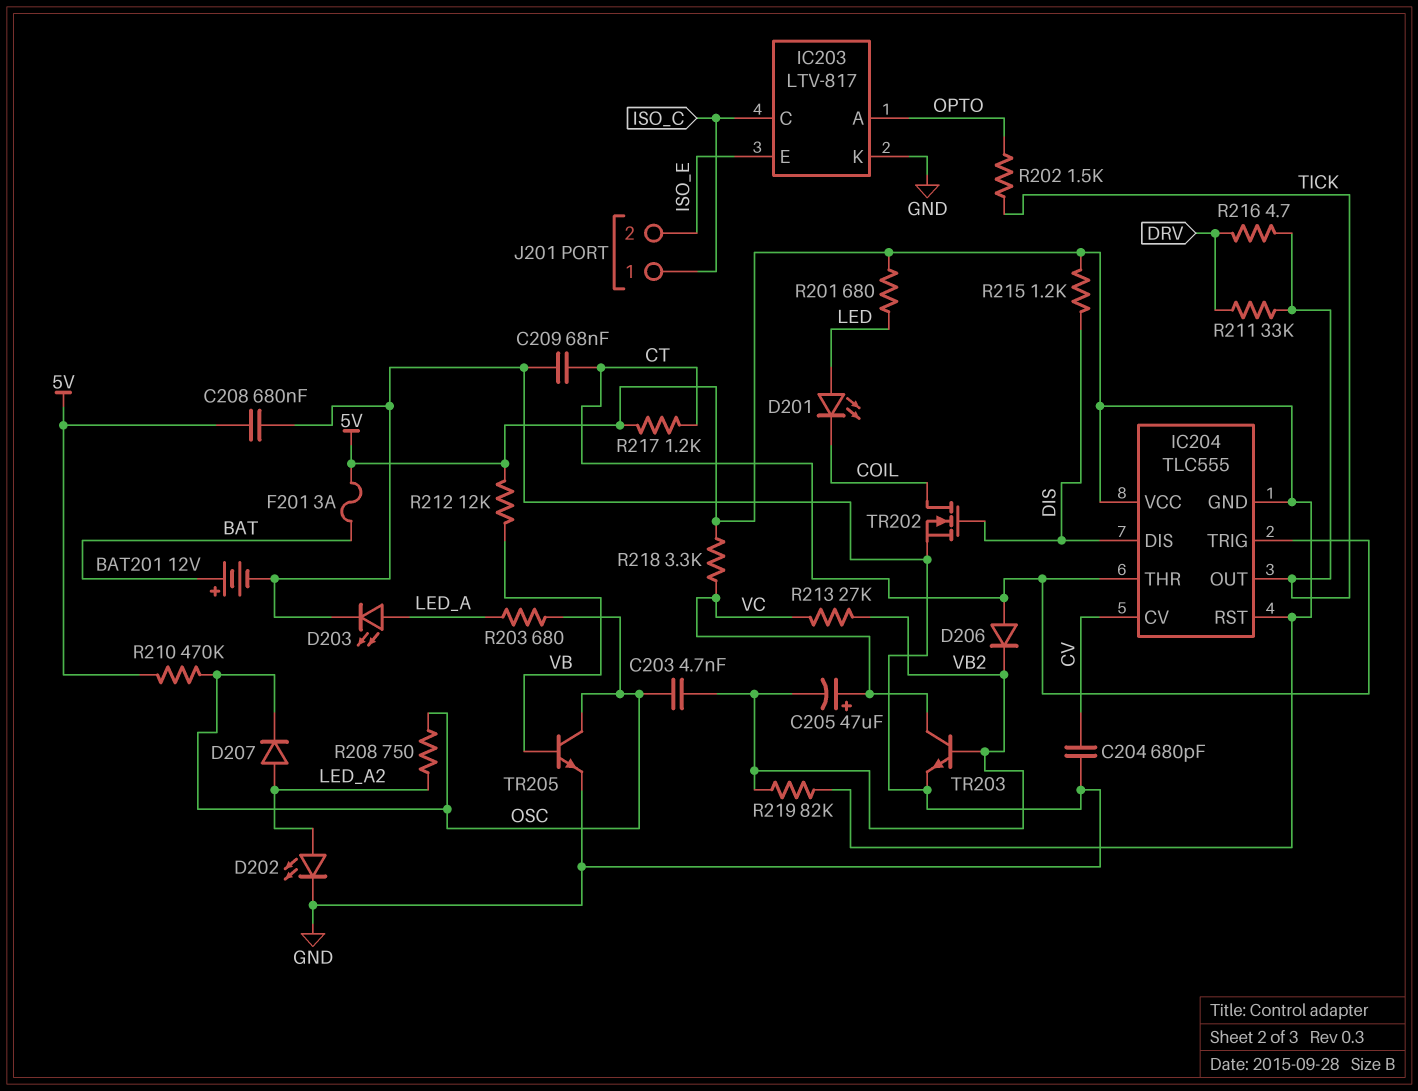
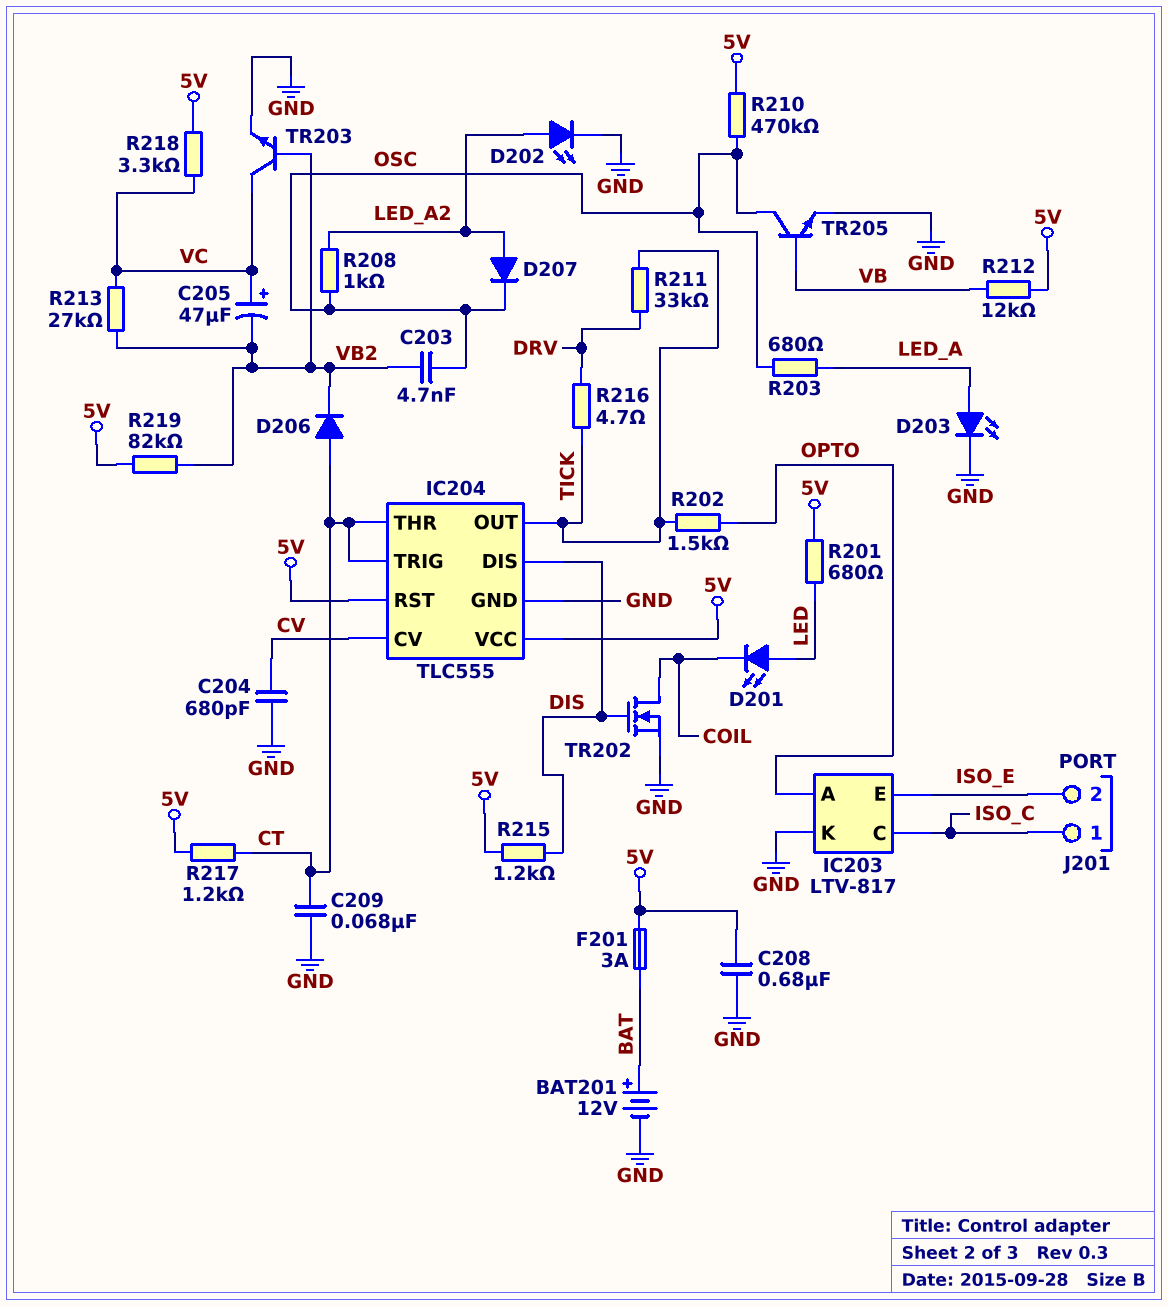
IC204 pin GND: 5V -> GND
R208: 750 (LED_A2, OSC) -> 1k (LED_A2, OSC)

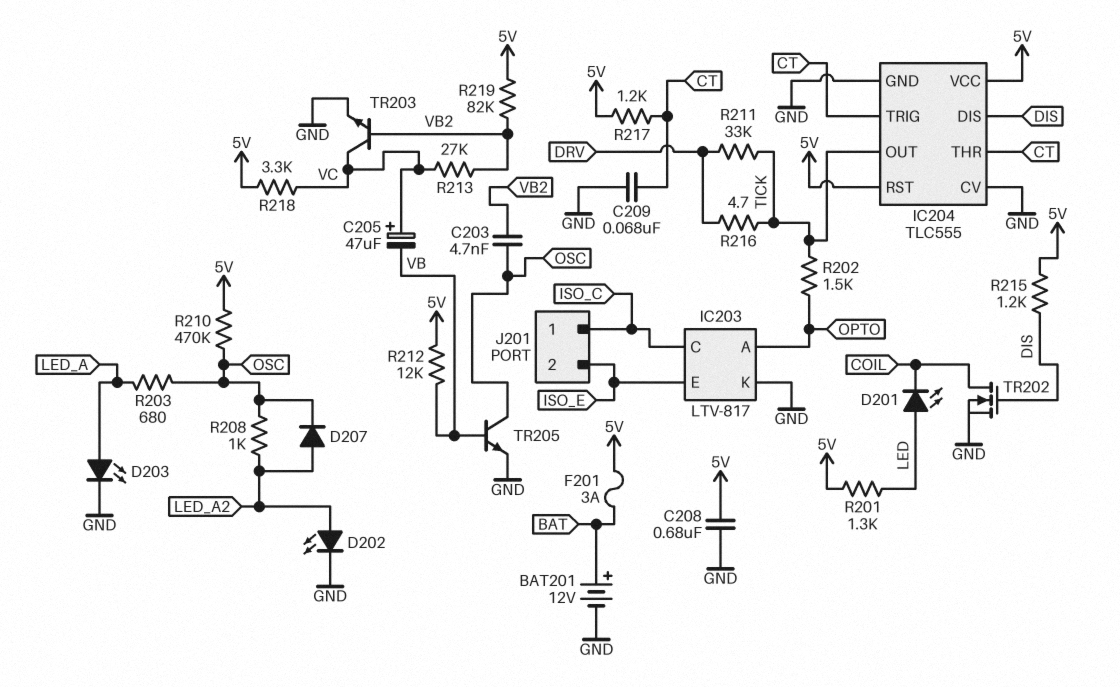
C204: 680pF (CV, GND) -> none
C205: 47uF (plus VC, minus VB2) -> 47uF (plus VC, minus VB)
D206: diode (A CT, K VB2) -> none
IC204 pin CV: CV -> GND
R201: 680 (5V, LED) -> 1.3k (5V, LED)

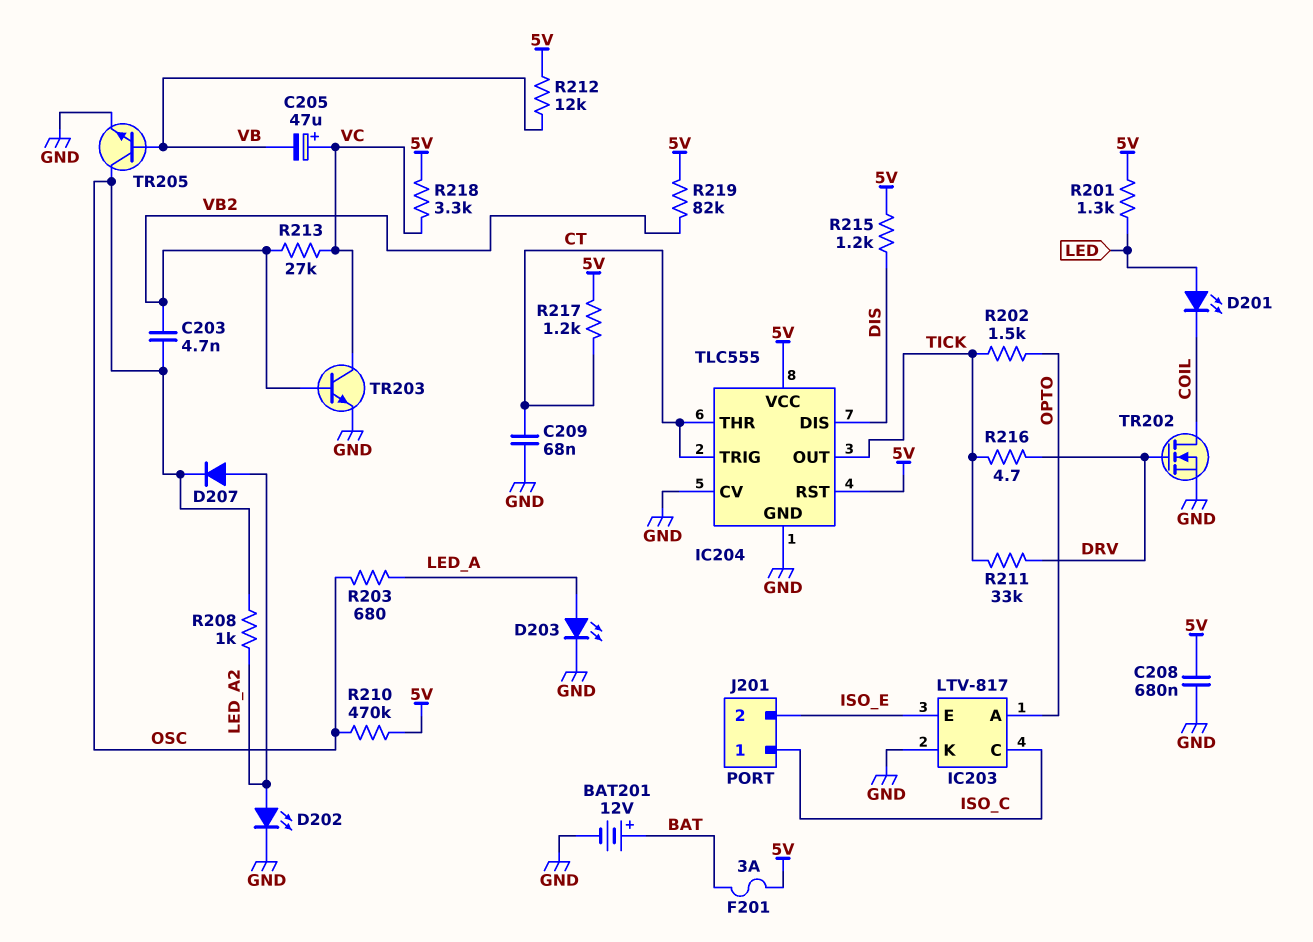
TR202: NMOS (G DIS, D COIL, S GND) -> NMOS (G DRV, D COIL, S GND)

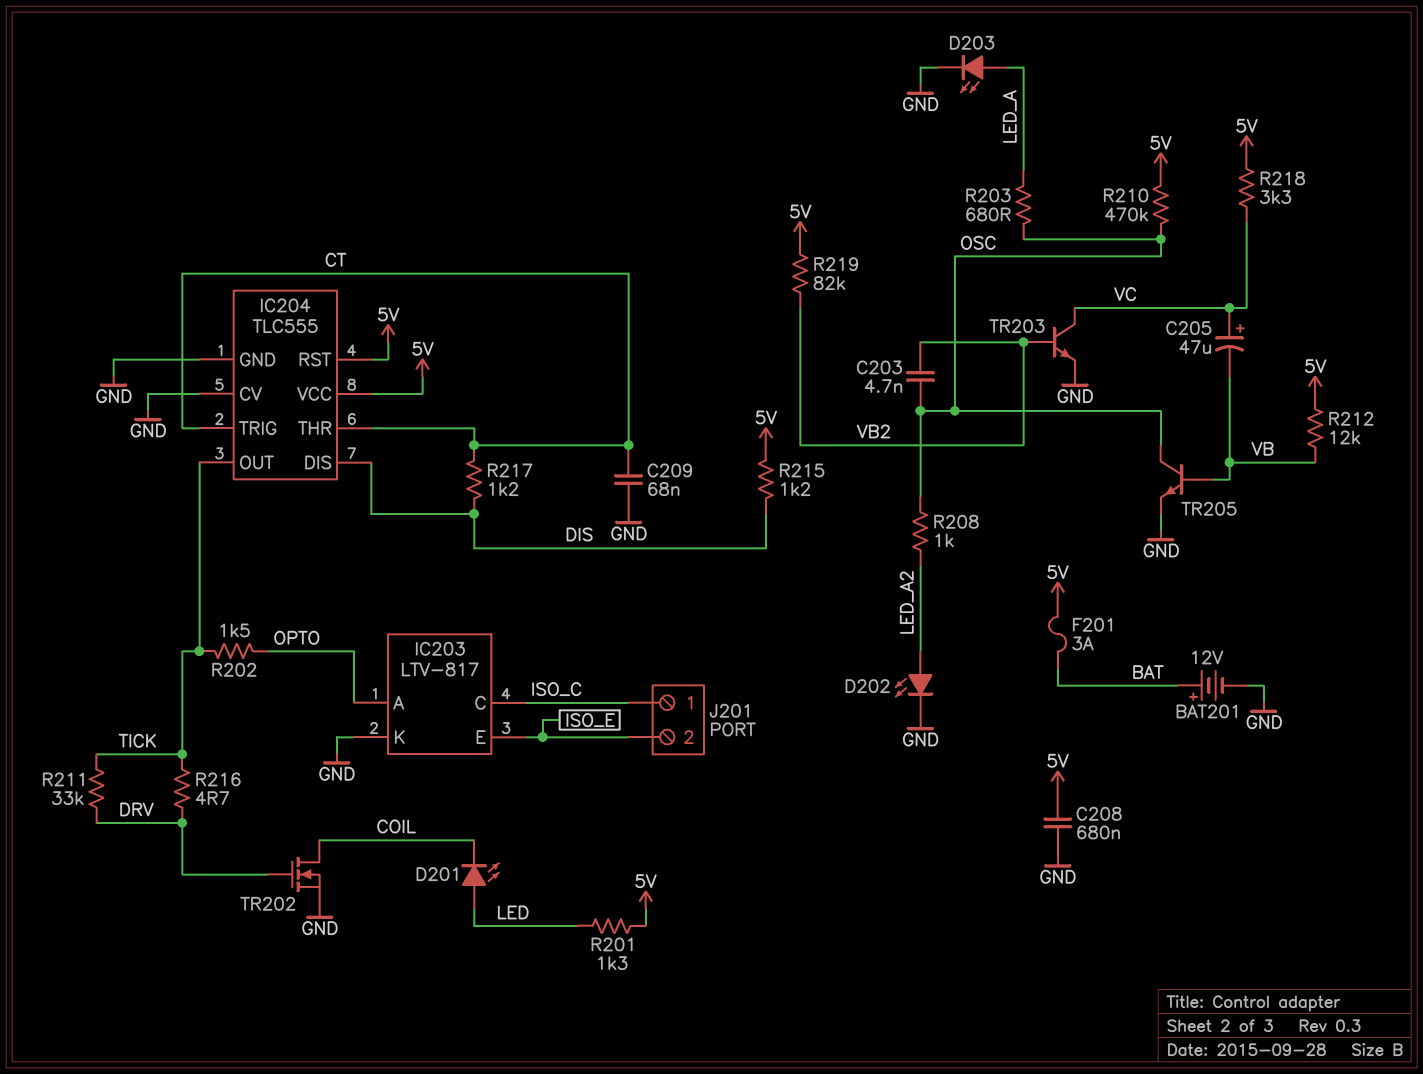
D207: diode (A LED_A2, K OSC) -> none
R213: 27k (VB2, VC) -> none
R217: 1.2k (5V, CT) -> 1.2k (CT, DIS)

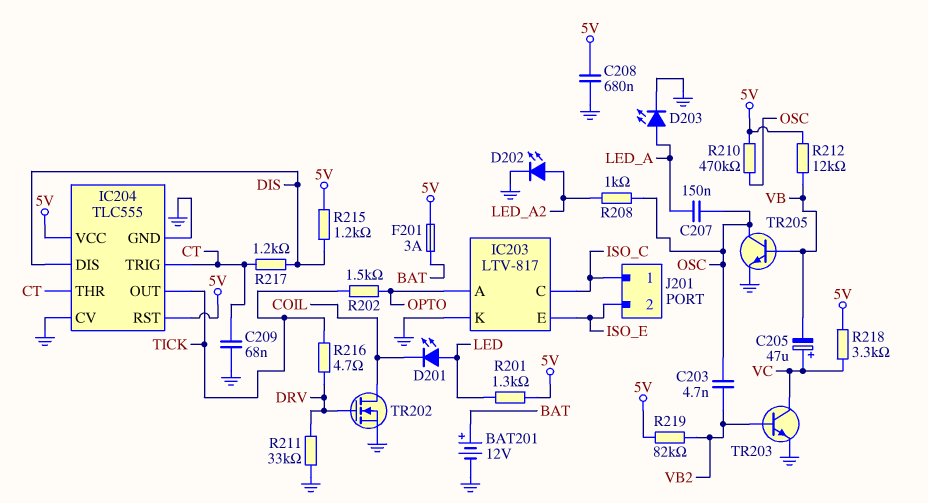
C207: none -> 150nF (LED_A, OSC)
R203: 680 (LED_A, OSC) -> none
R211: 33k (DRV, TICK) -> 33k (DRV, GND)

